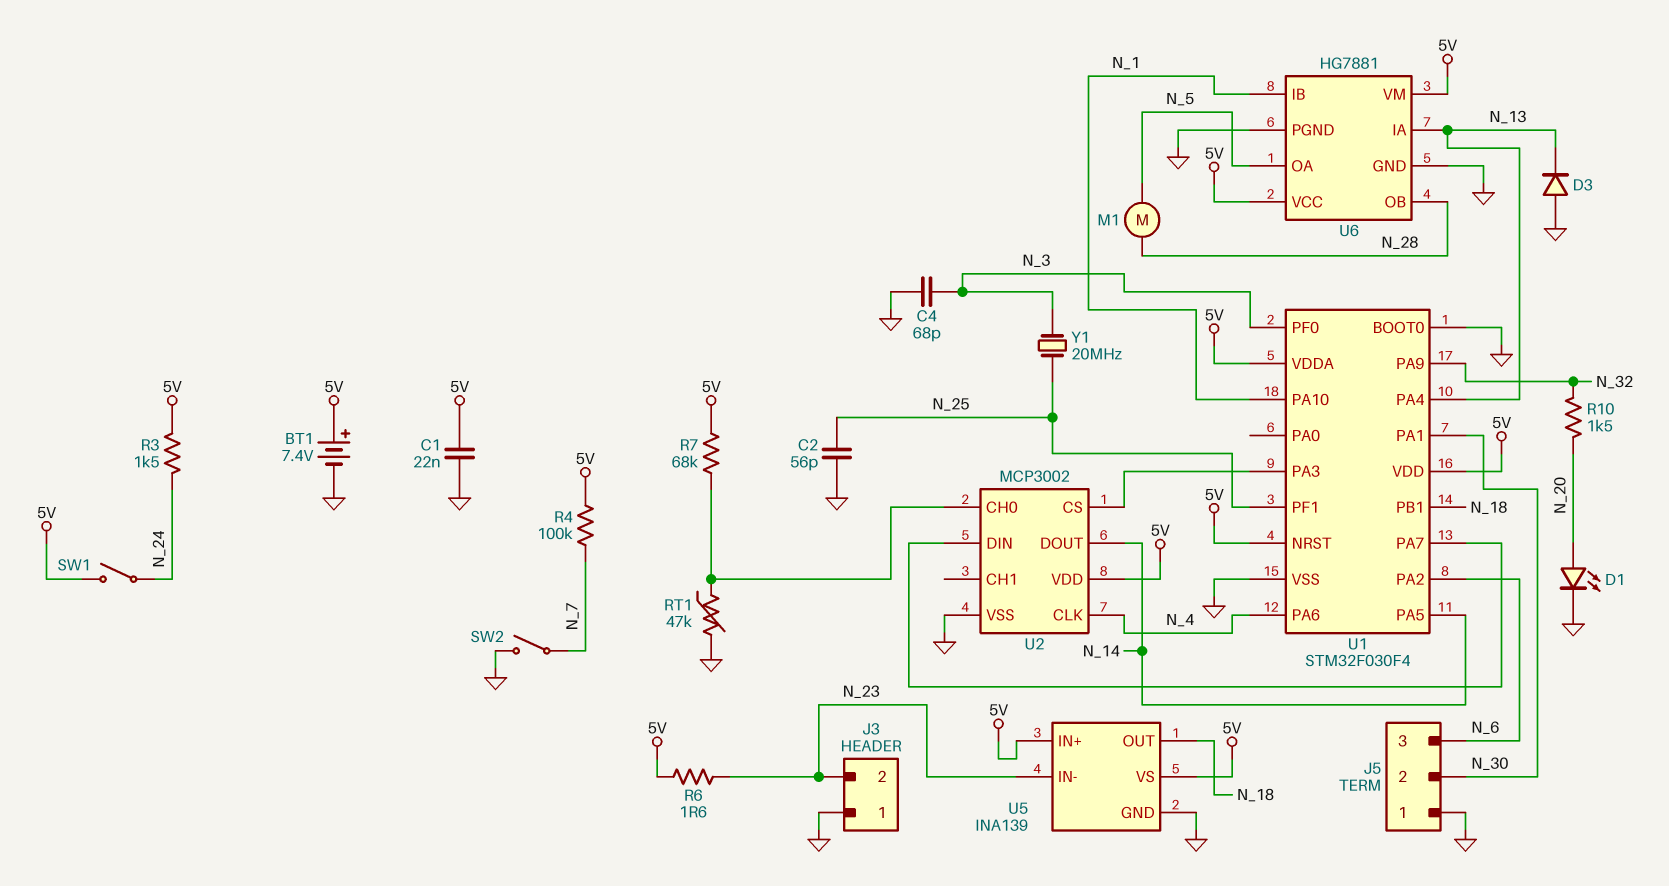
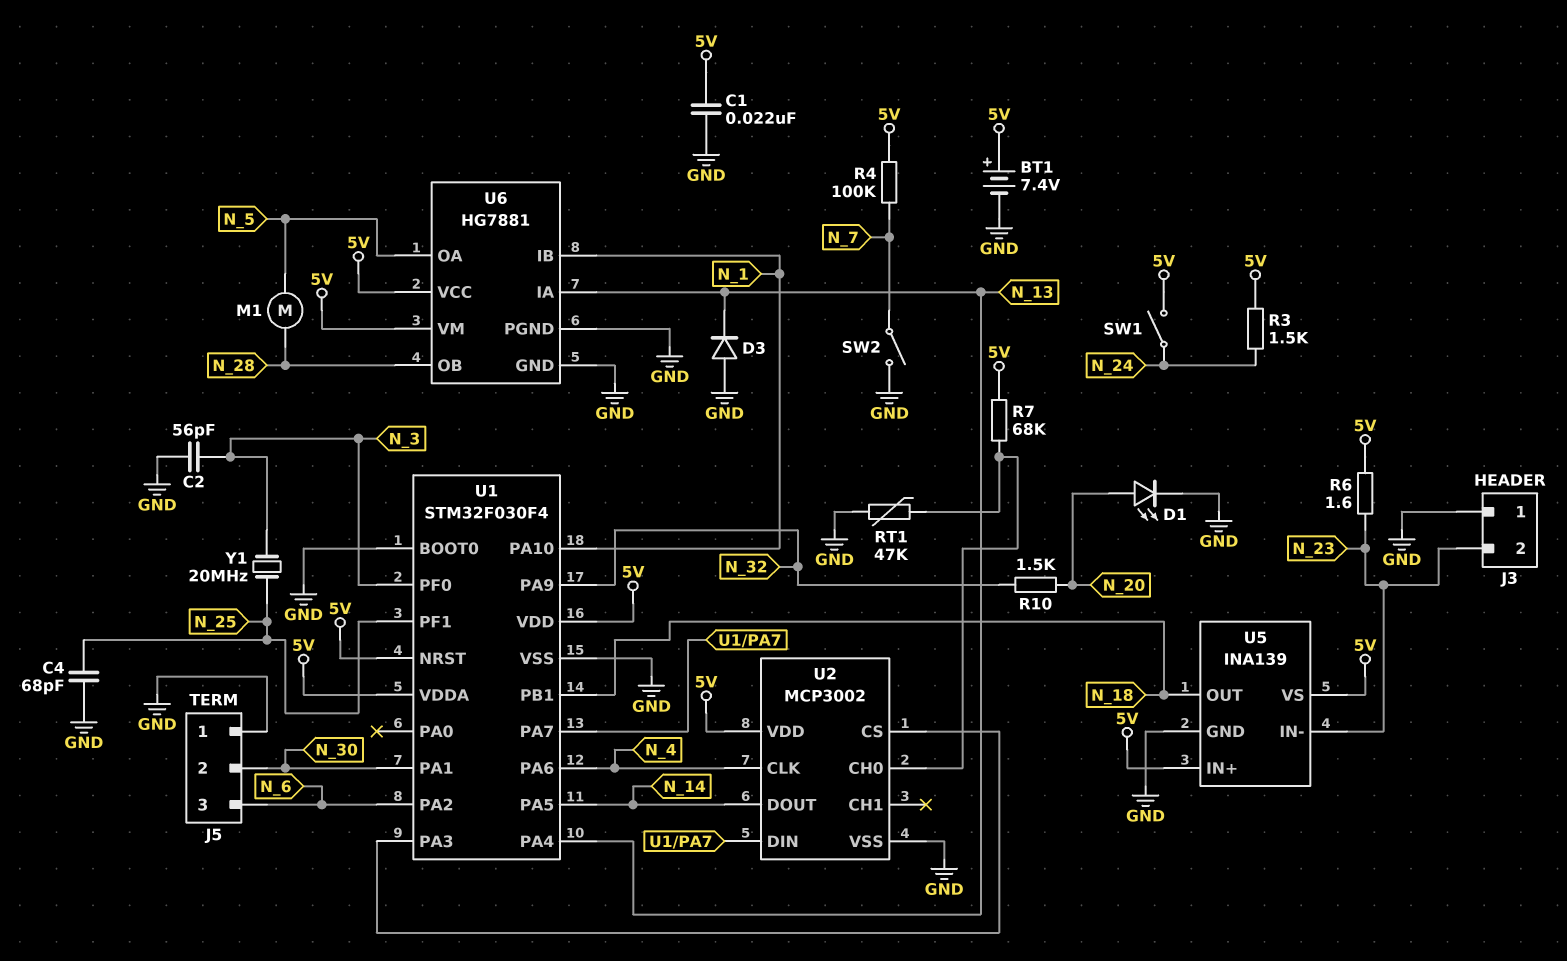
C2: 56pF (GND, N_25) -> 56pF (GND, N_3)
C4: 68pF (GND, N_3) -> 68pF (GND, N_25)

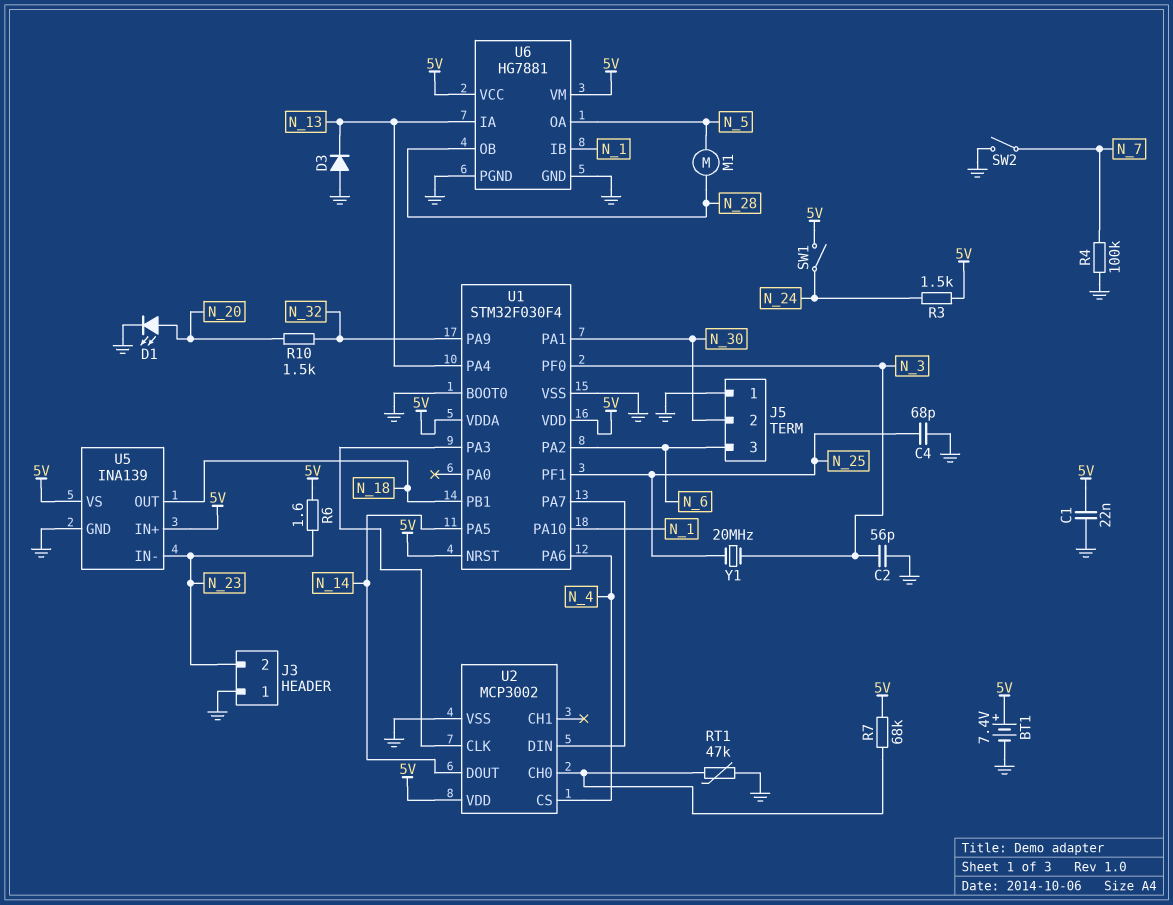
R4: 100k (5V, N_7) -> 100k (GND, N_7)
U2 pin CLK: N_4 -> U1/PA3
U2 pin CS: U1/PA3 -> N_4

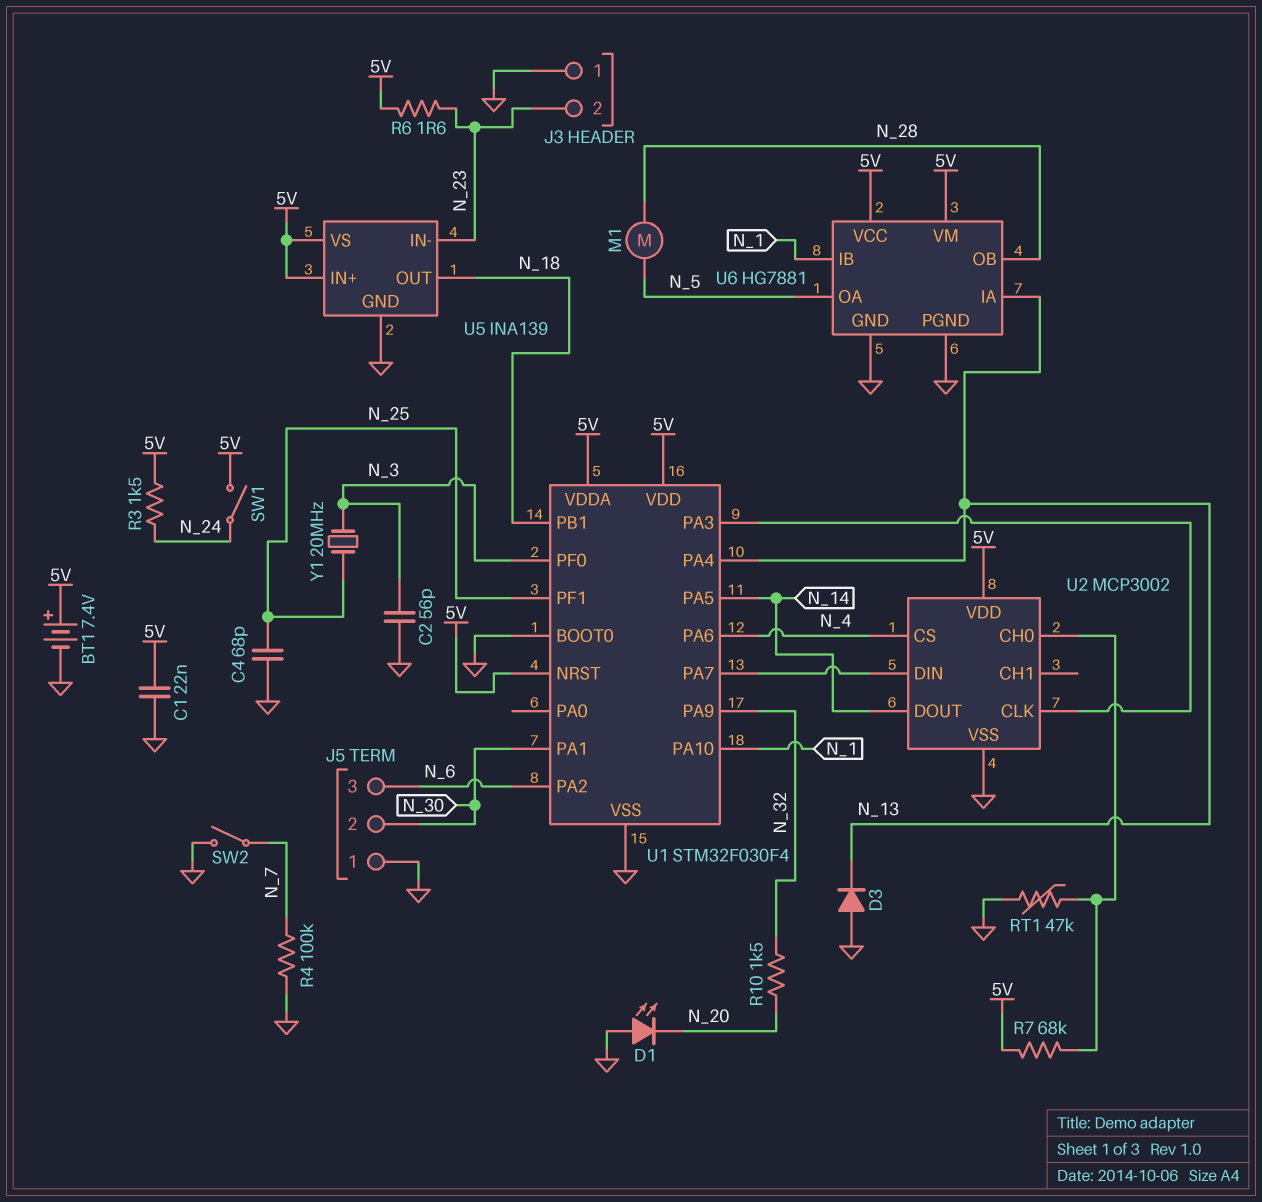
D1: LED (A N_20, K GND) -> LED (A GND, K N_20)

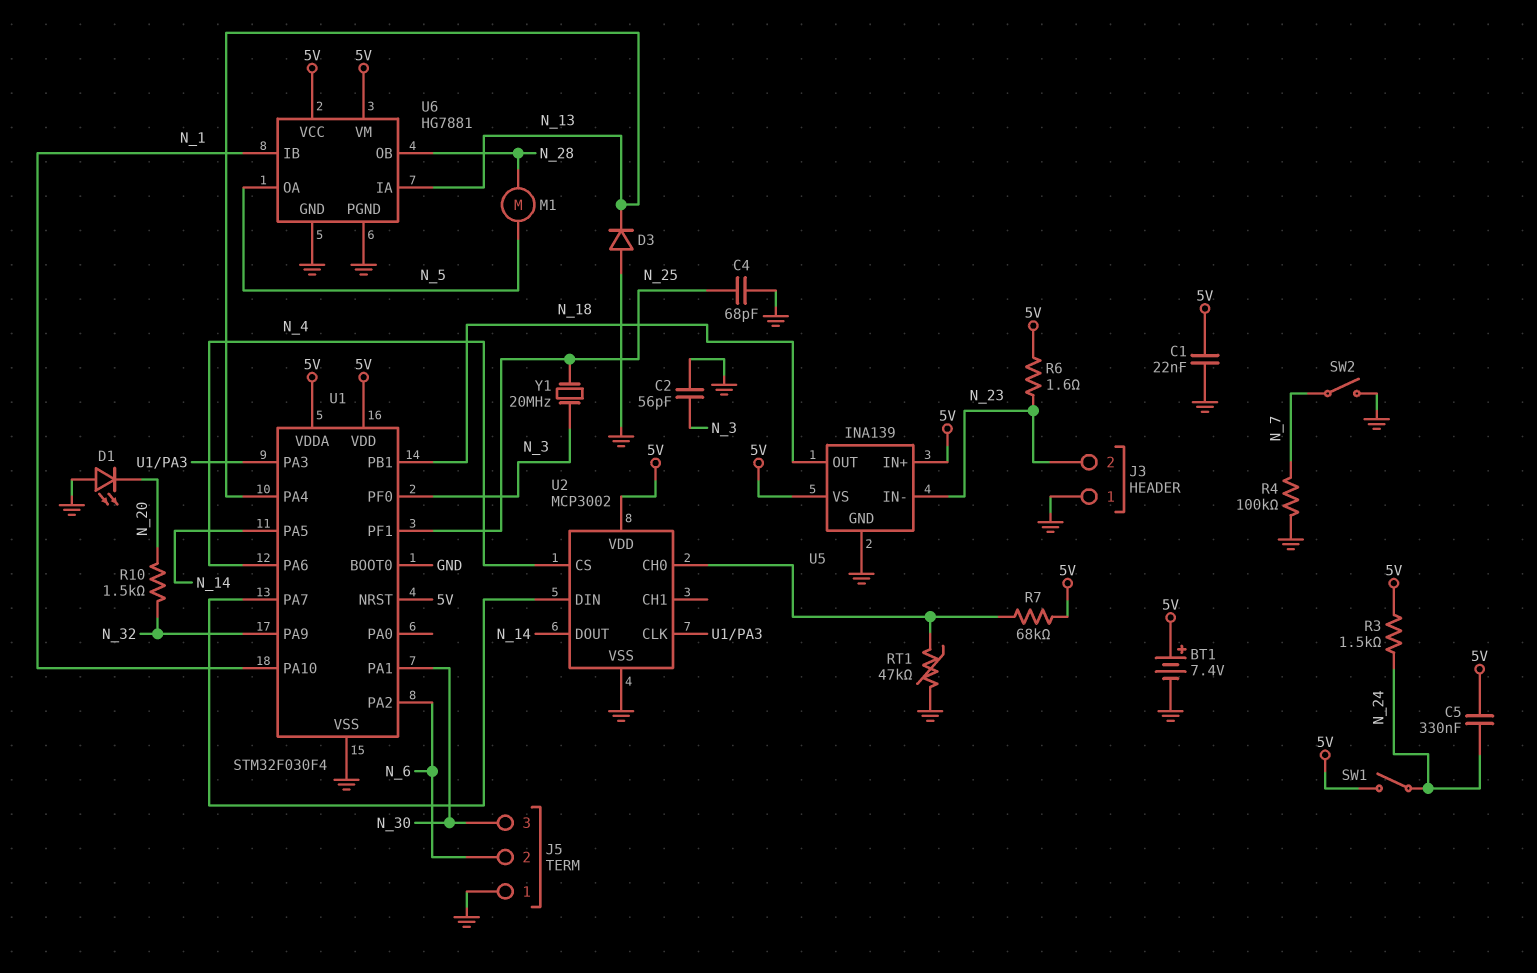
C5: none -> 330nF (5V, N_24)
J5 pin 2: N_30 -> N_6
J5 pin 3: N_6 -> N_30

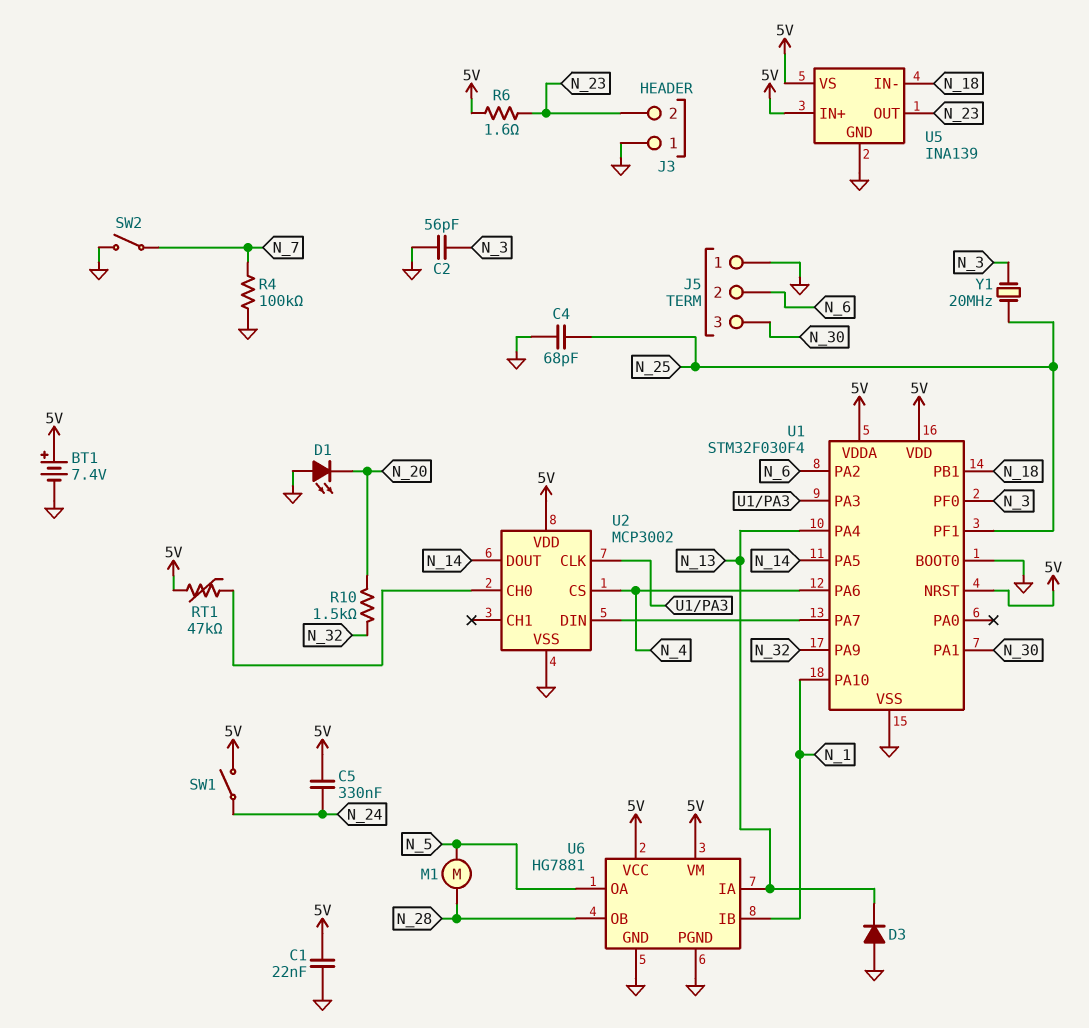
R3: 1.5k (5V, N_24) -> none
R7: 68k (5V, U2/CH0) -> none
RT1: 47k (GND, U2/CH0) -> 47k (5V, U2/CH0)
U5 pin IN-: N_23 -> N_18
U5 pin OUT: N_18 -> N_23

